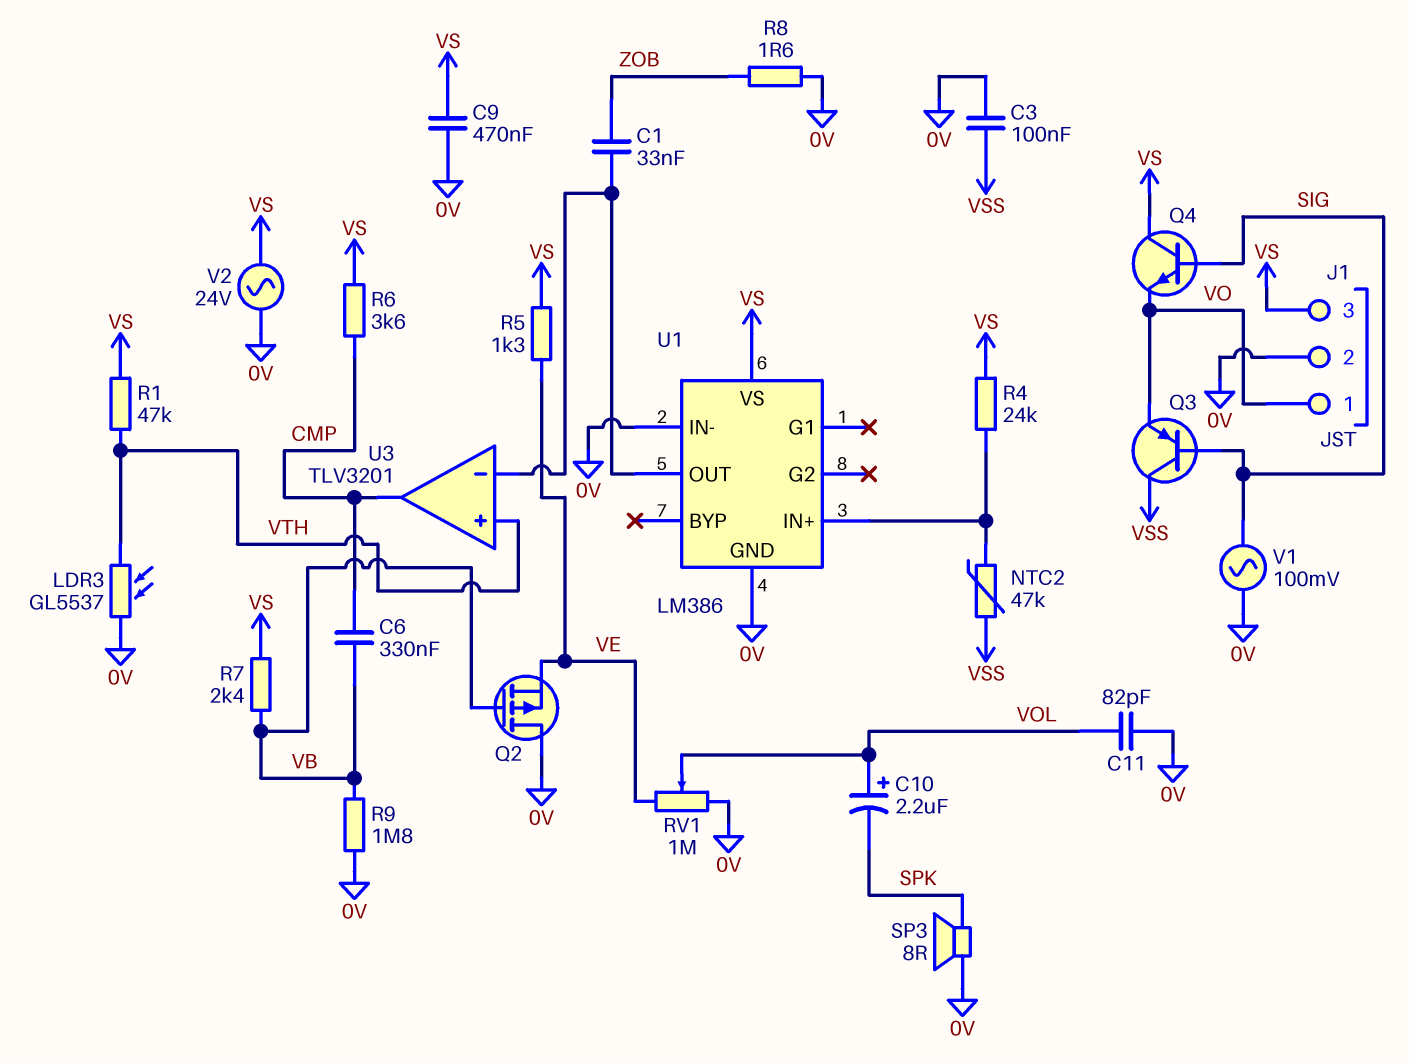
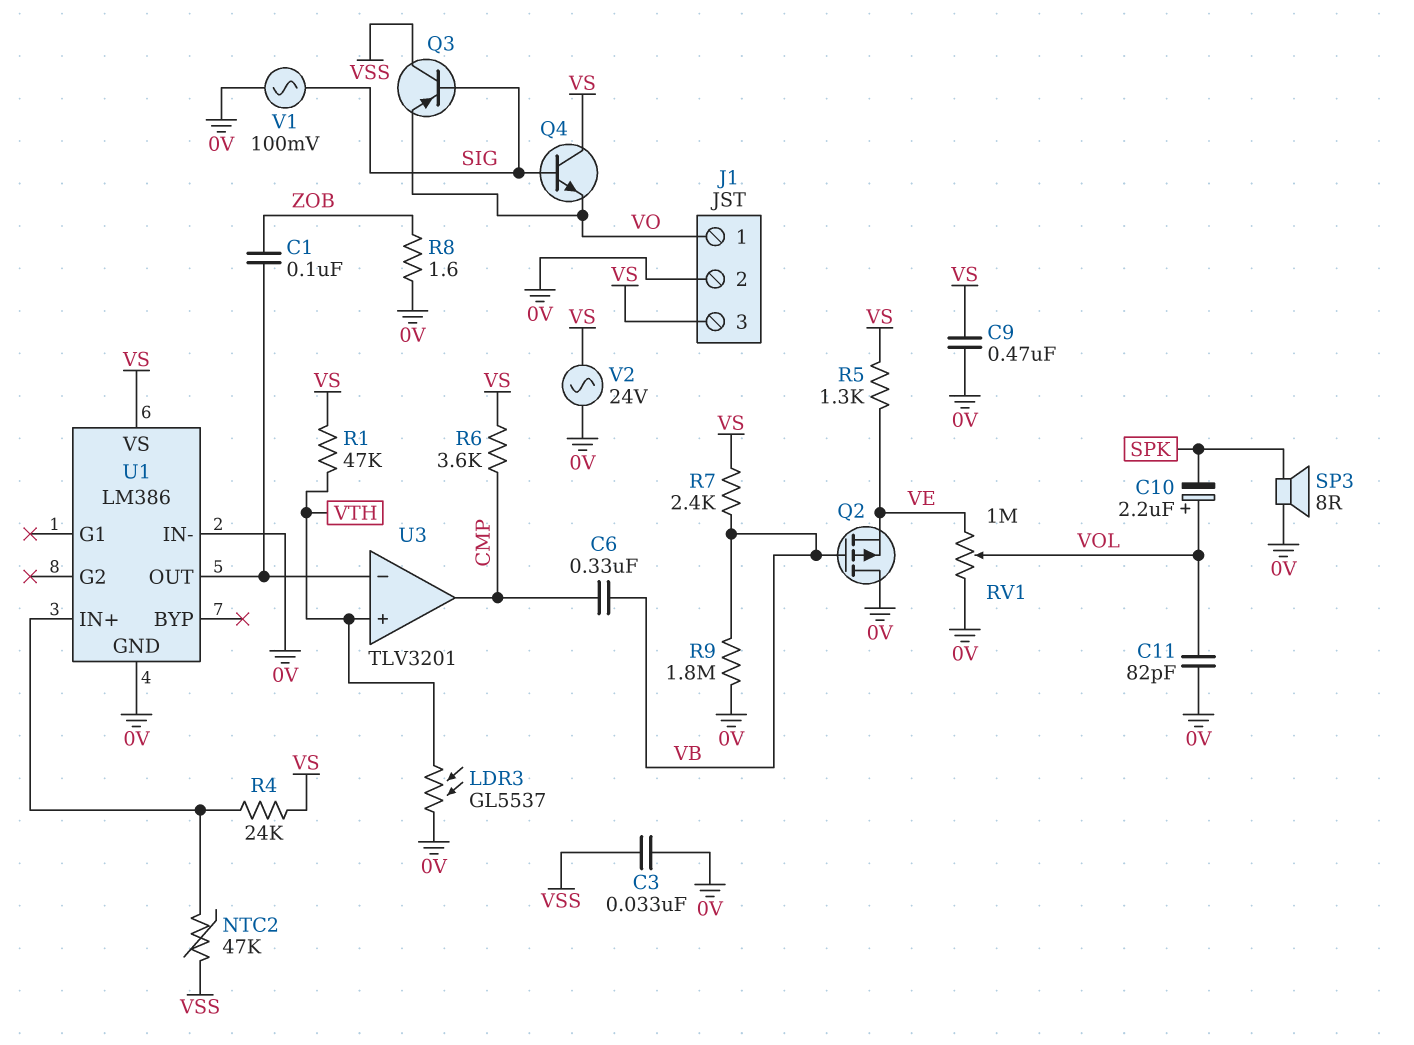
C1: 33nF (U1/OUT, ZOB) -> 100nF (U1/OUT, ZOB)
C3: 100nF (0V, VSS) -> 33nF (0V, VSS)

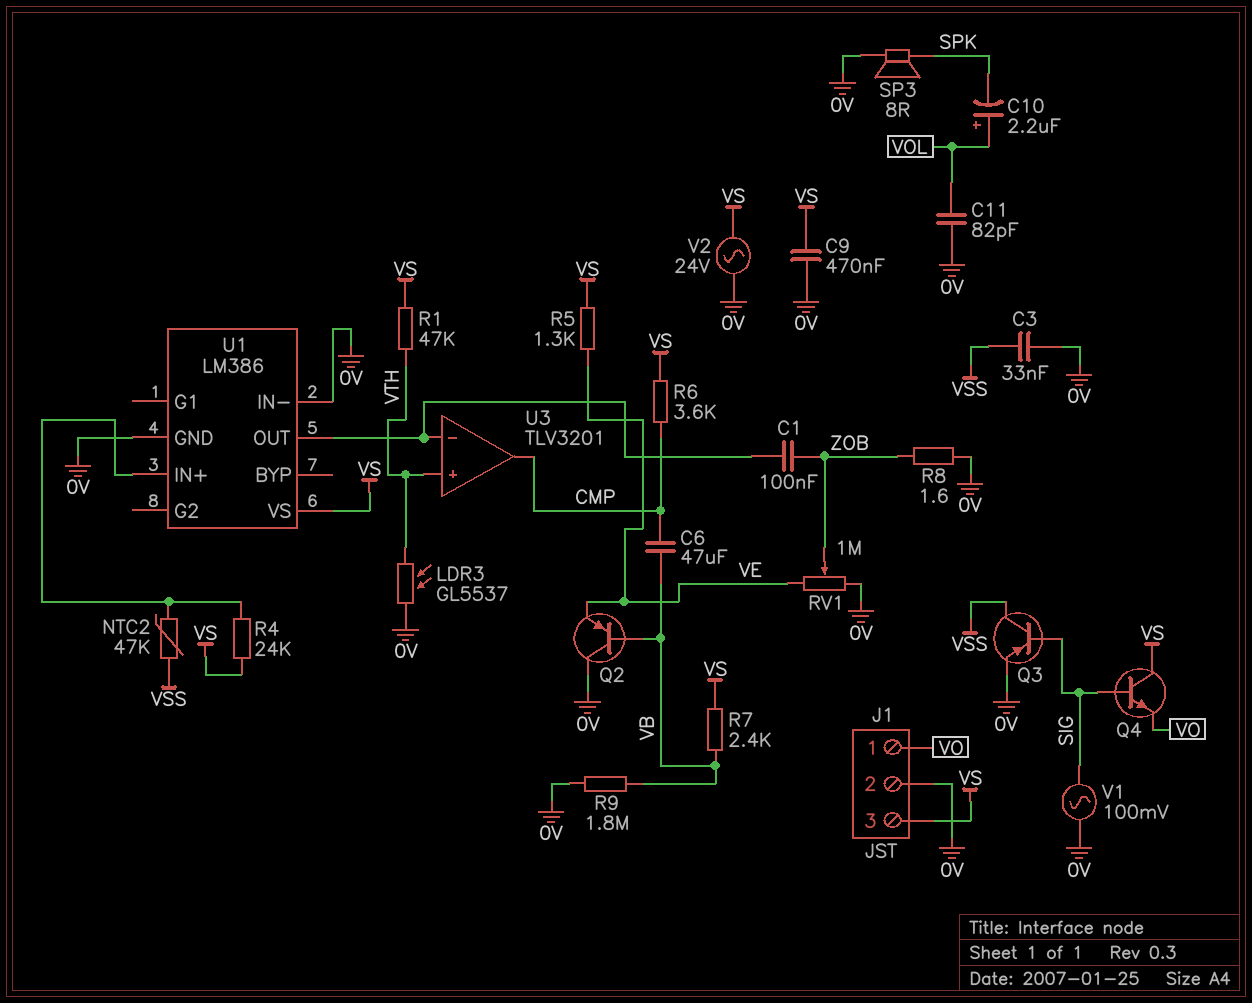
C6: 330nF (CMP, VB) -> 47uF (CMP, VB)
Q2: PMOS (G VB, D 0V, S VE) -> PNP (B VB, C 0V, E VE)
Q3: PNP (B SIG, C VSS, E VO) -> PNP (B SIG, C VSS, E 0V)
RV1: 1M (0V, VE, wiper VOL) -> 1M (0V, VE, wiper ZOB)

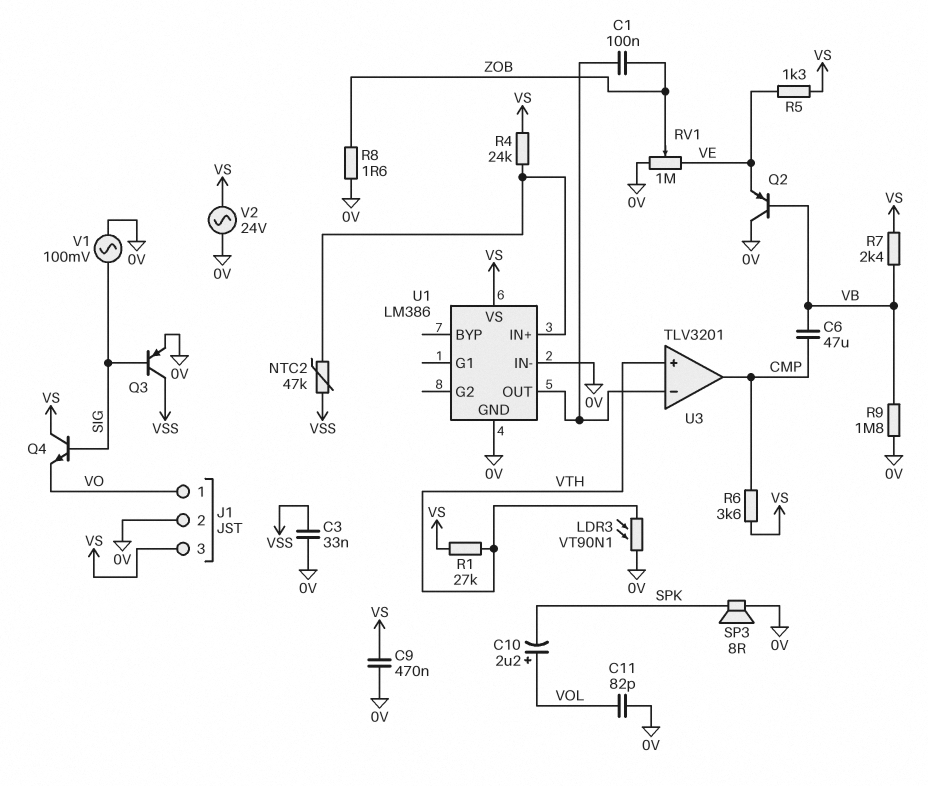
LDR3: GL5537 (0V, VTH) -> VT90N1 (0V, VTH)
R1: 47k (VS, VTH) -> 27k (VS, VTH)

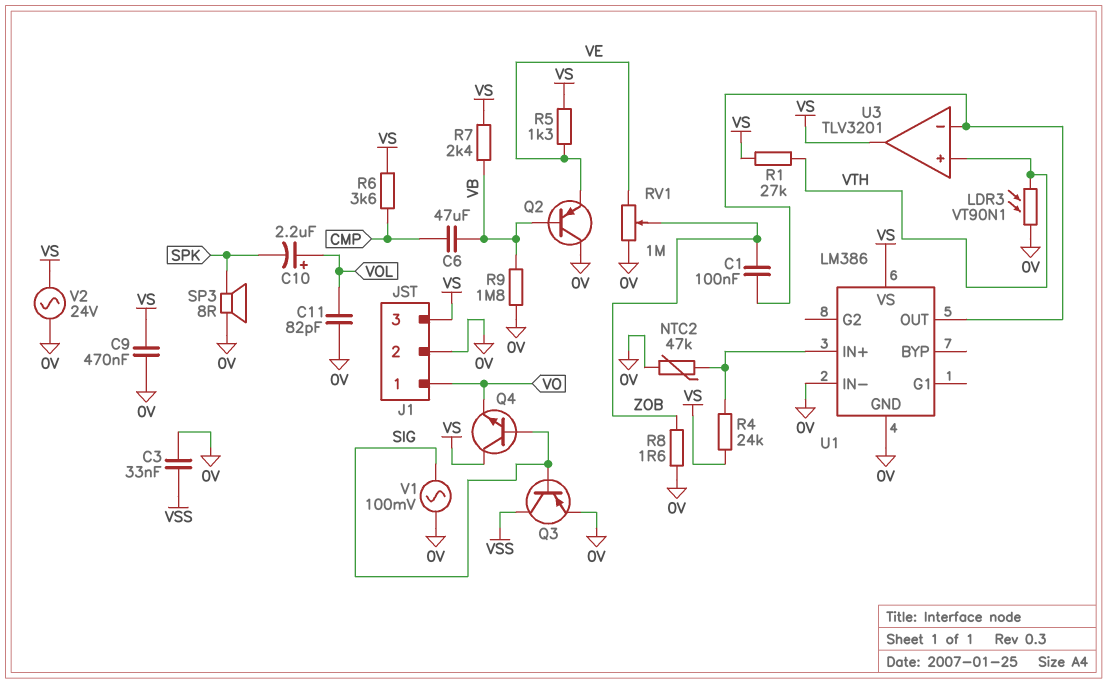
NTC2: 47k (U1/IN+, VSS) -> 47k (0V, U1/IN+)
U3 pin out: CMP -> VS

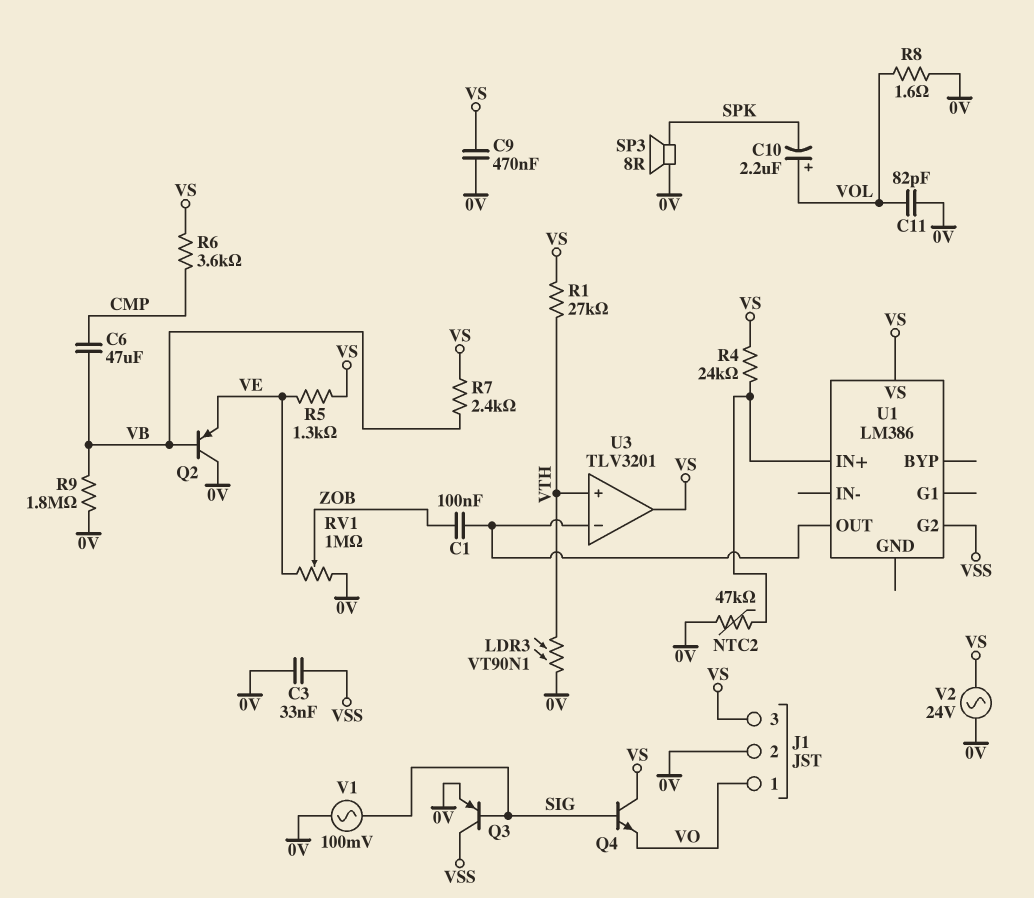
R8: 1.6 (0V, ZOB) -> 1.6 (0V, VOL)
U1 pin G2: none -> VSS
U1 pin GND: 0V -> none
U1 pin IN-: 0V -> none

